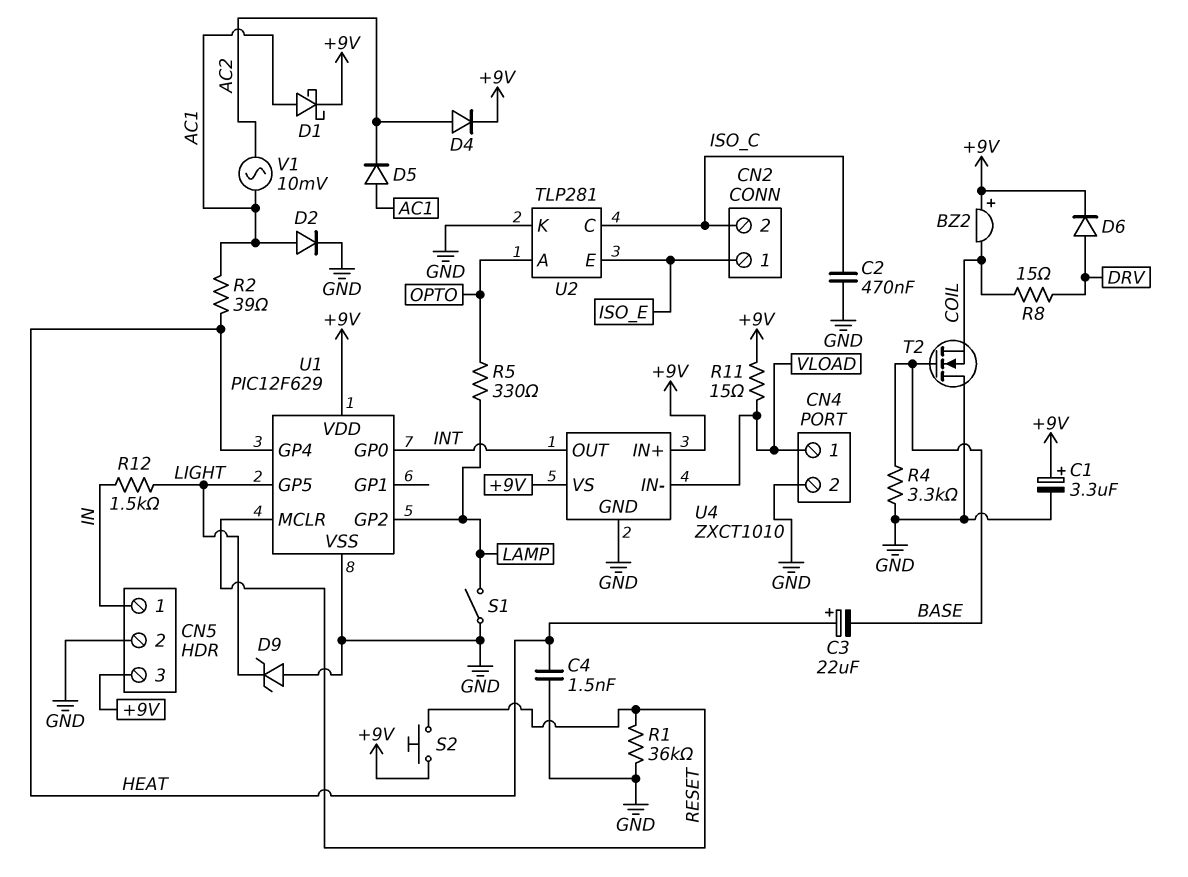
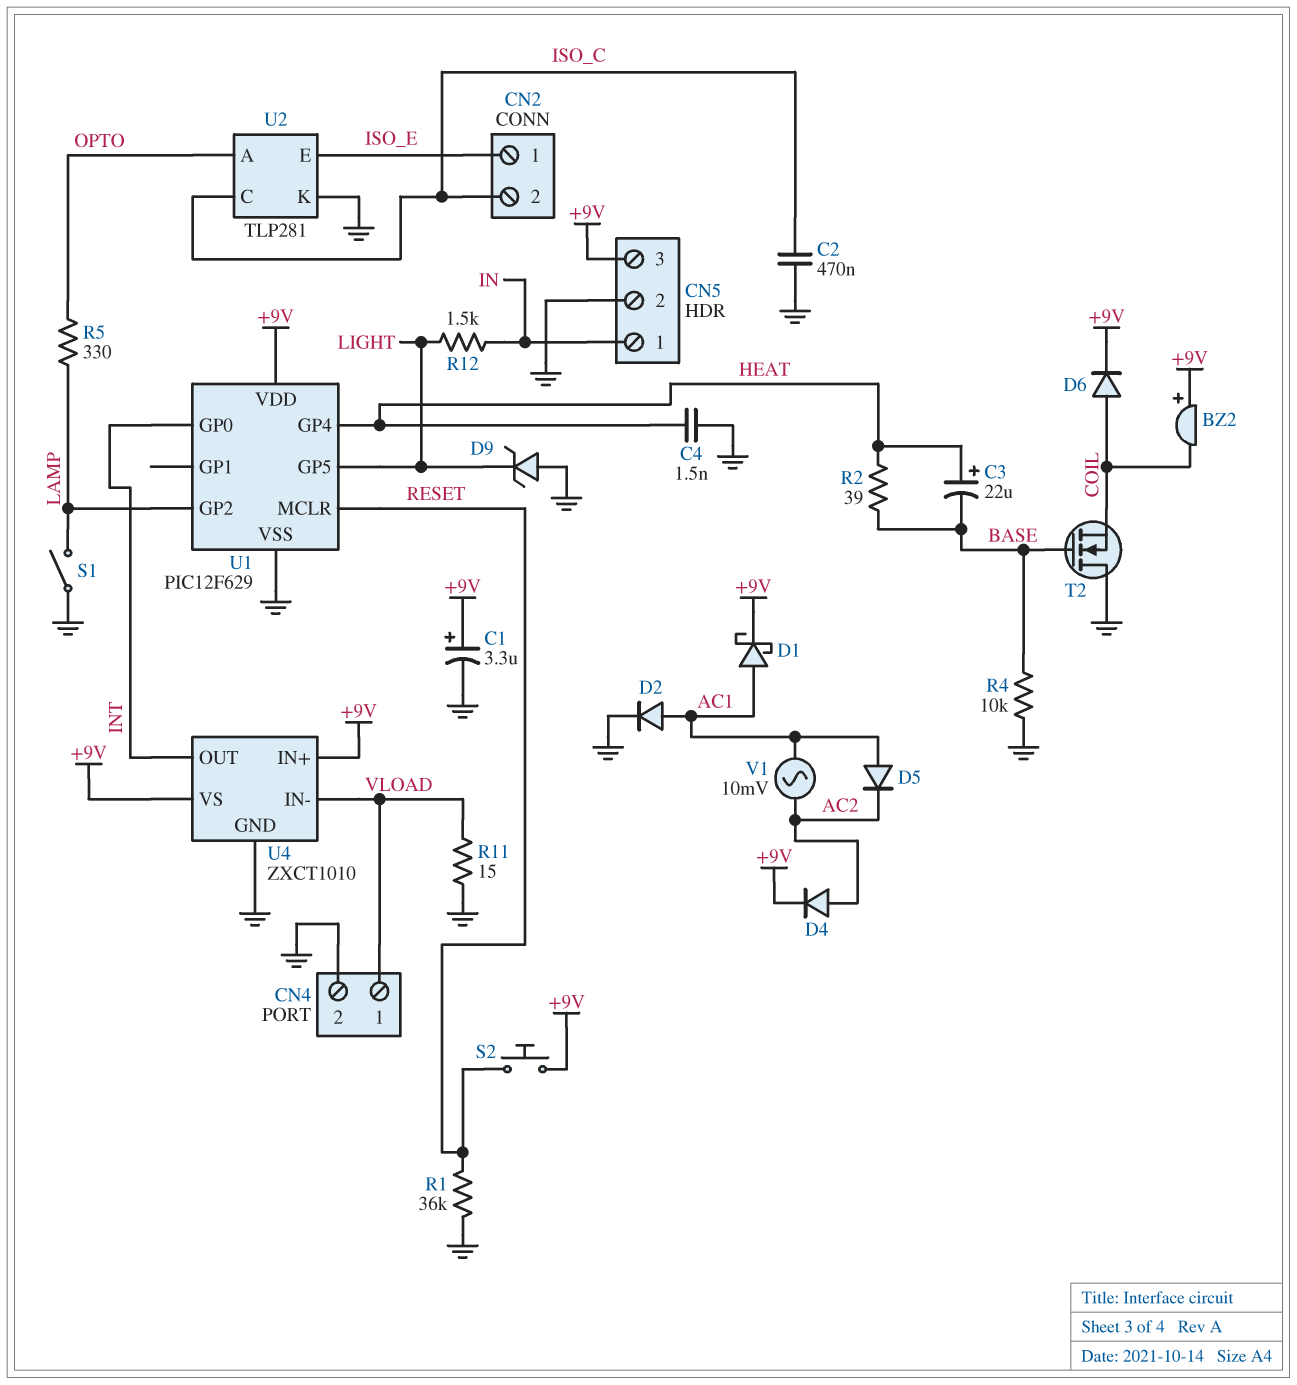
D6: diode (A DRV, K +9V) -> diode (A COIL, K +9V)
R2: 39 (AC1, HEAT) -> 39 (BASE, HEAT)
R4: 3.3k (BASE, GND) -> 10k (BASE, GND)
R8: 15 (COIL, DRV) -> none
R11: 15 (+9V, VLOAD) -> 15 (GND, VLOAD)

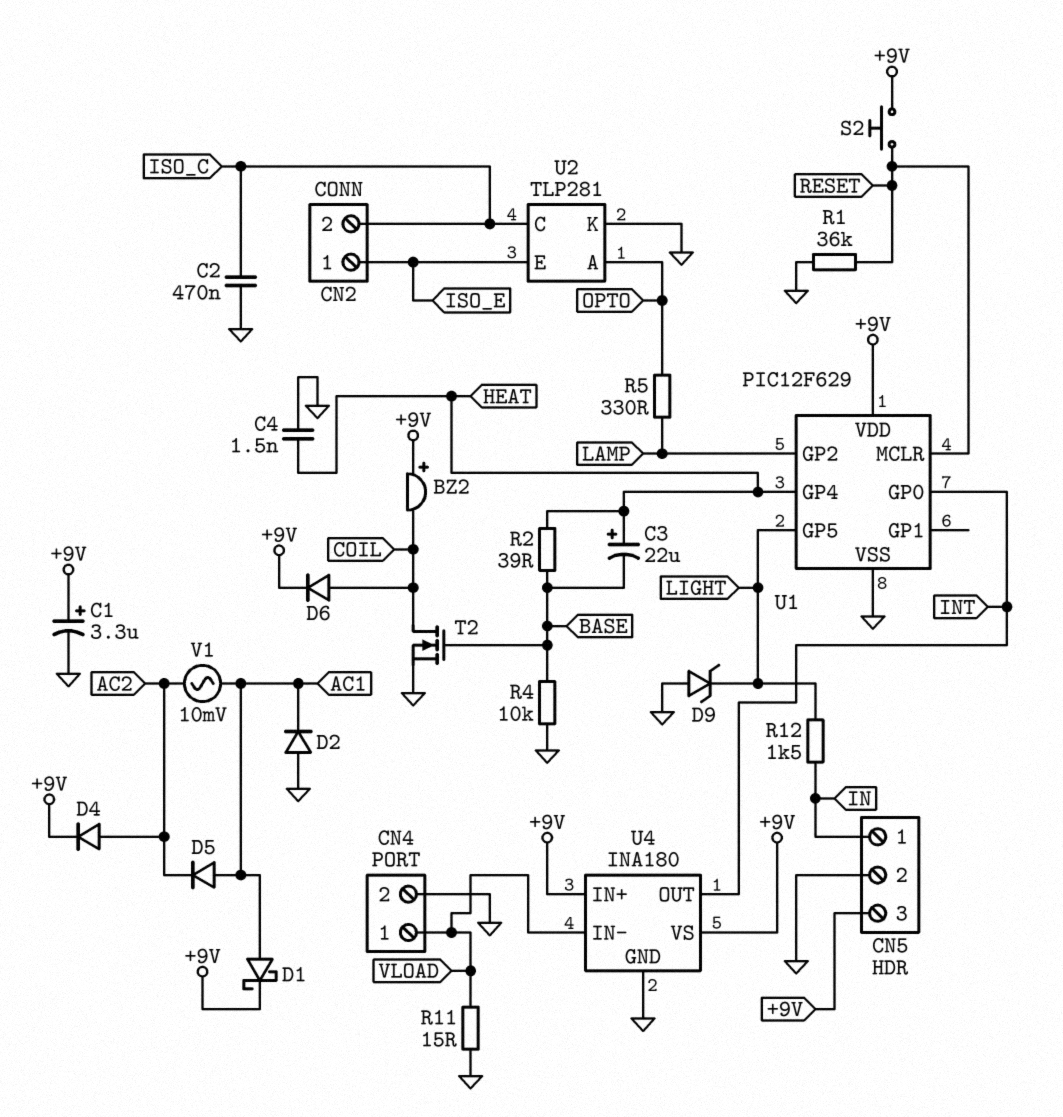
D2: diode (A AC1, K GND) -> diode (A GND, K AC1)
S1: switch (GND, LAMP) -> none
T2: NMOS (G BASE, D GND, S COIL) -> NMOS (G BASE, D COIL, S GND)
U4: ZXCT1010 -> INA180

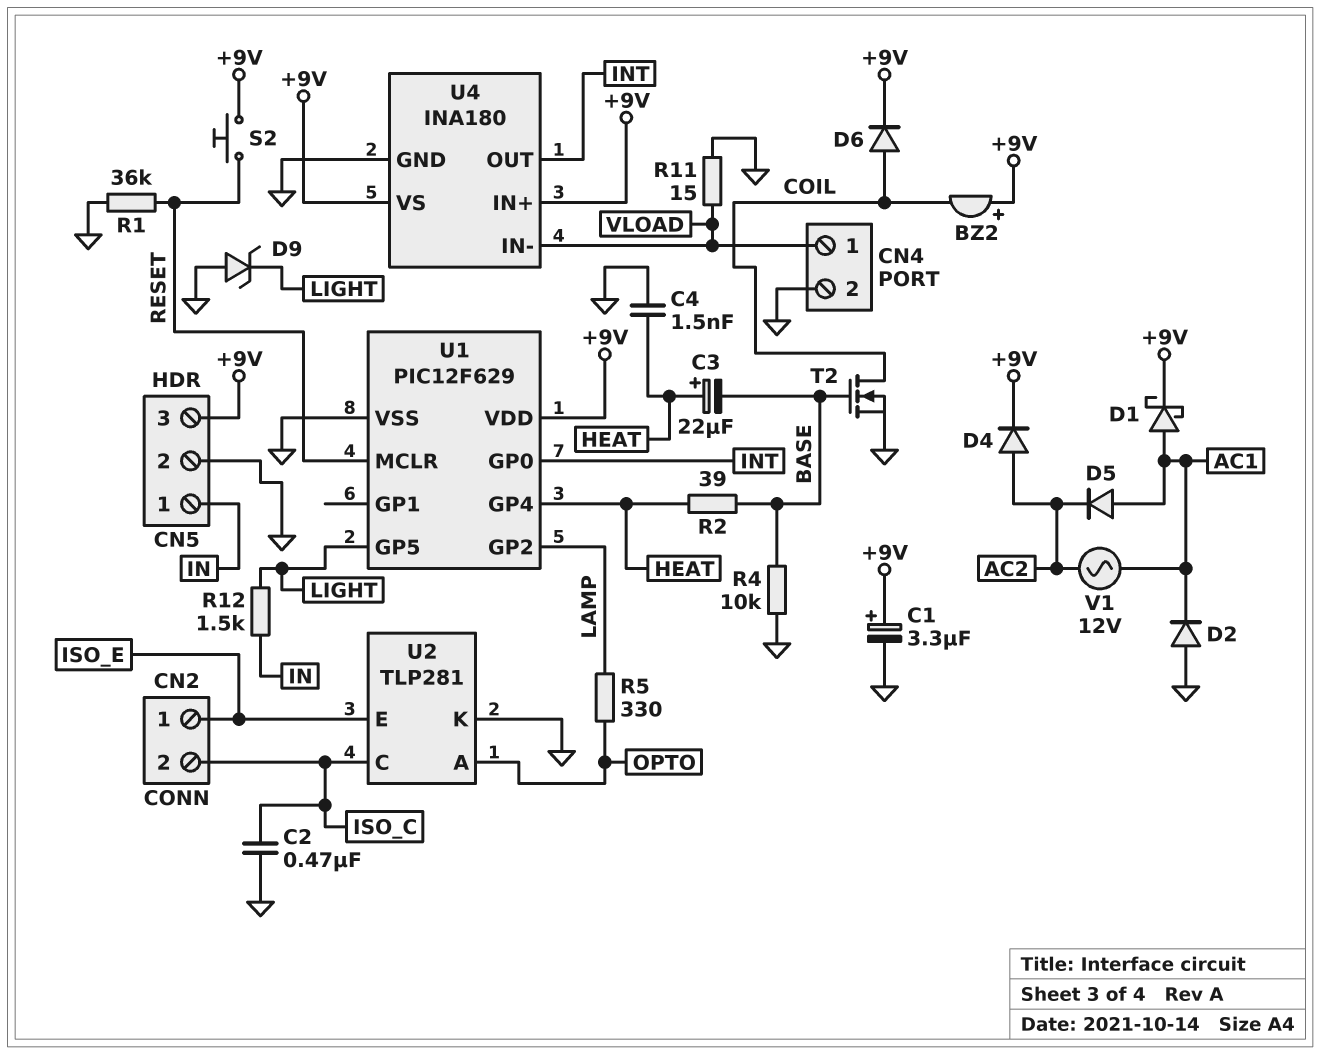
V1: AC 10mV (AC1, AC2) -> AC 12V (AC1, AC2)

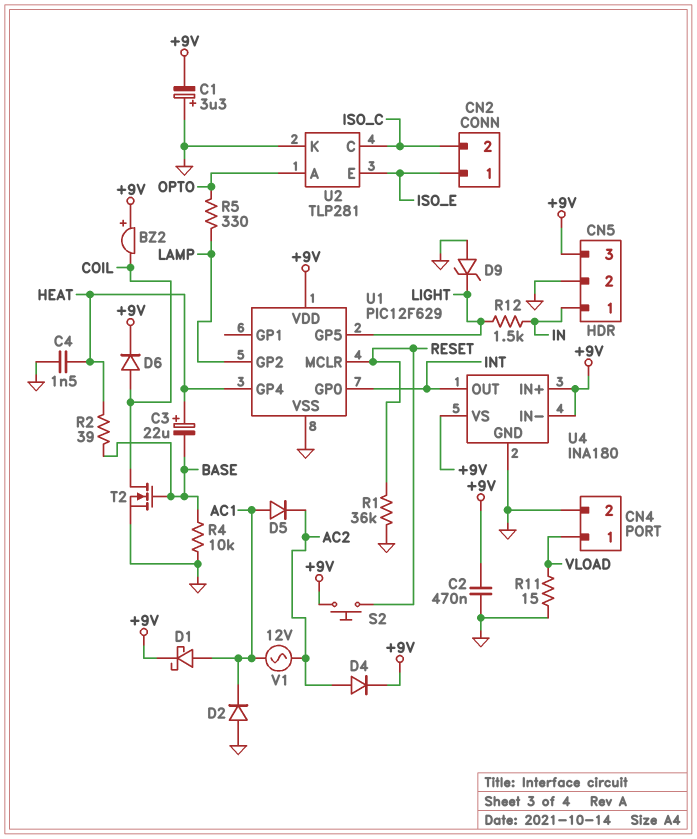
C1: 3.3uF (plus +9V, minus GND) -> 3.3uF (plus GND, minus +9V)
C2: 470nF (GND, ISO_C) -> 470nF (+9V, GND)
U4 pin IN-: VLOAD -> +9V

